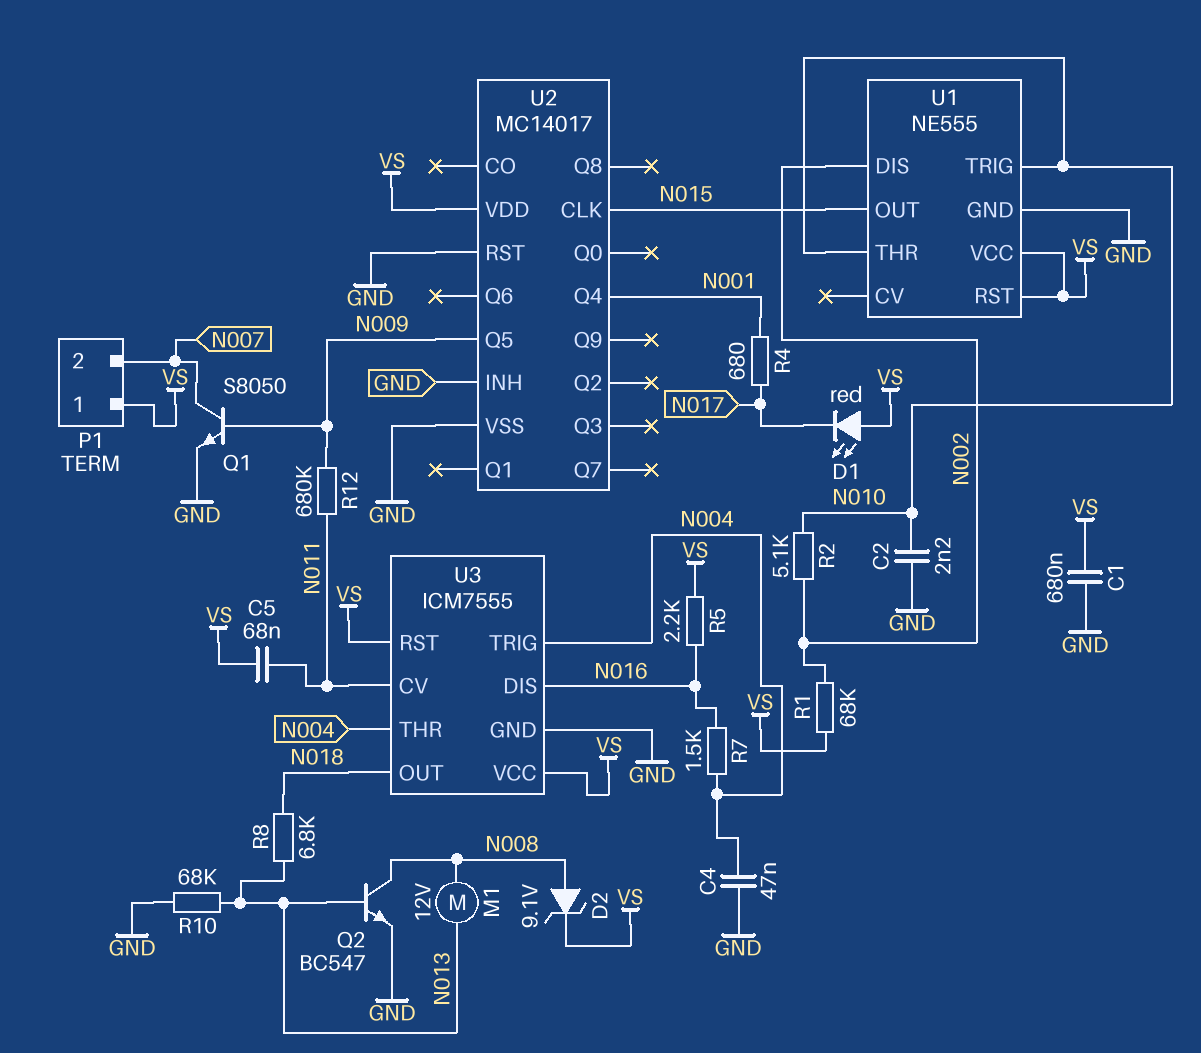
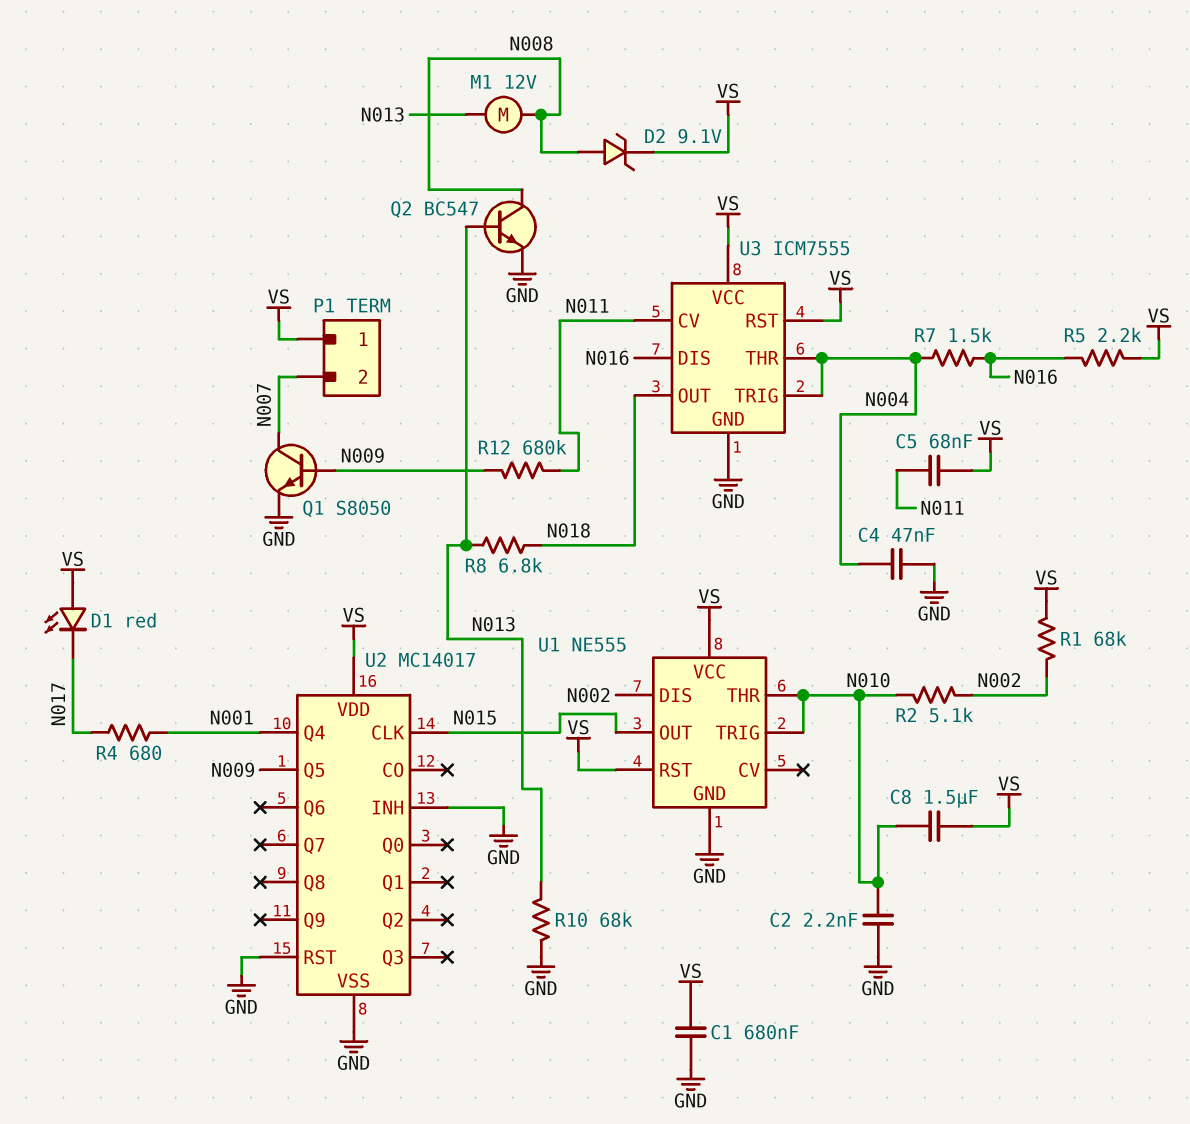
C8: none -> 1.5uF (N010, VS)

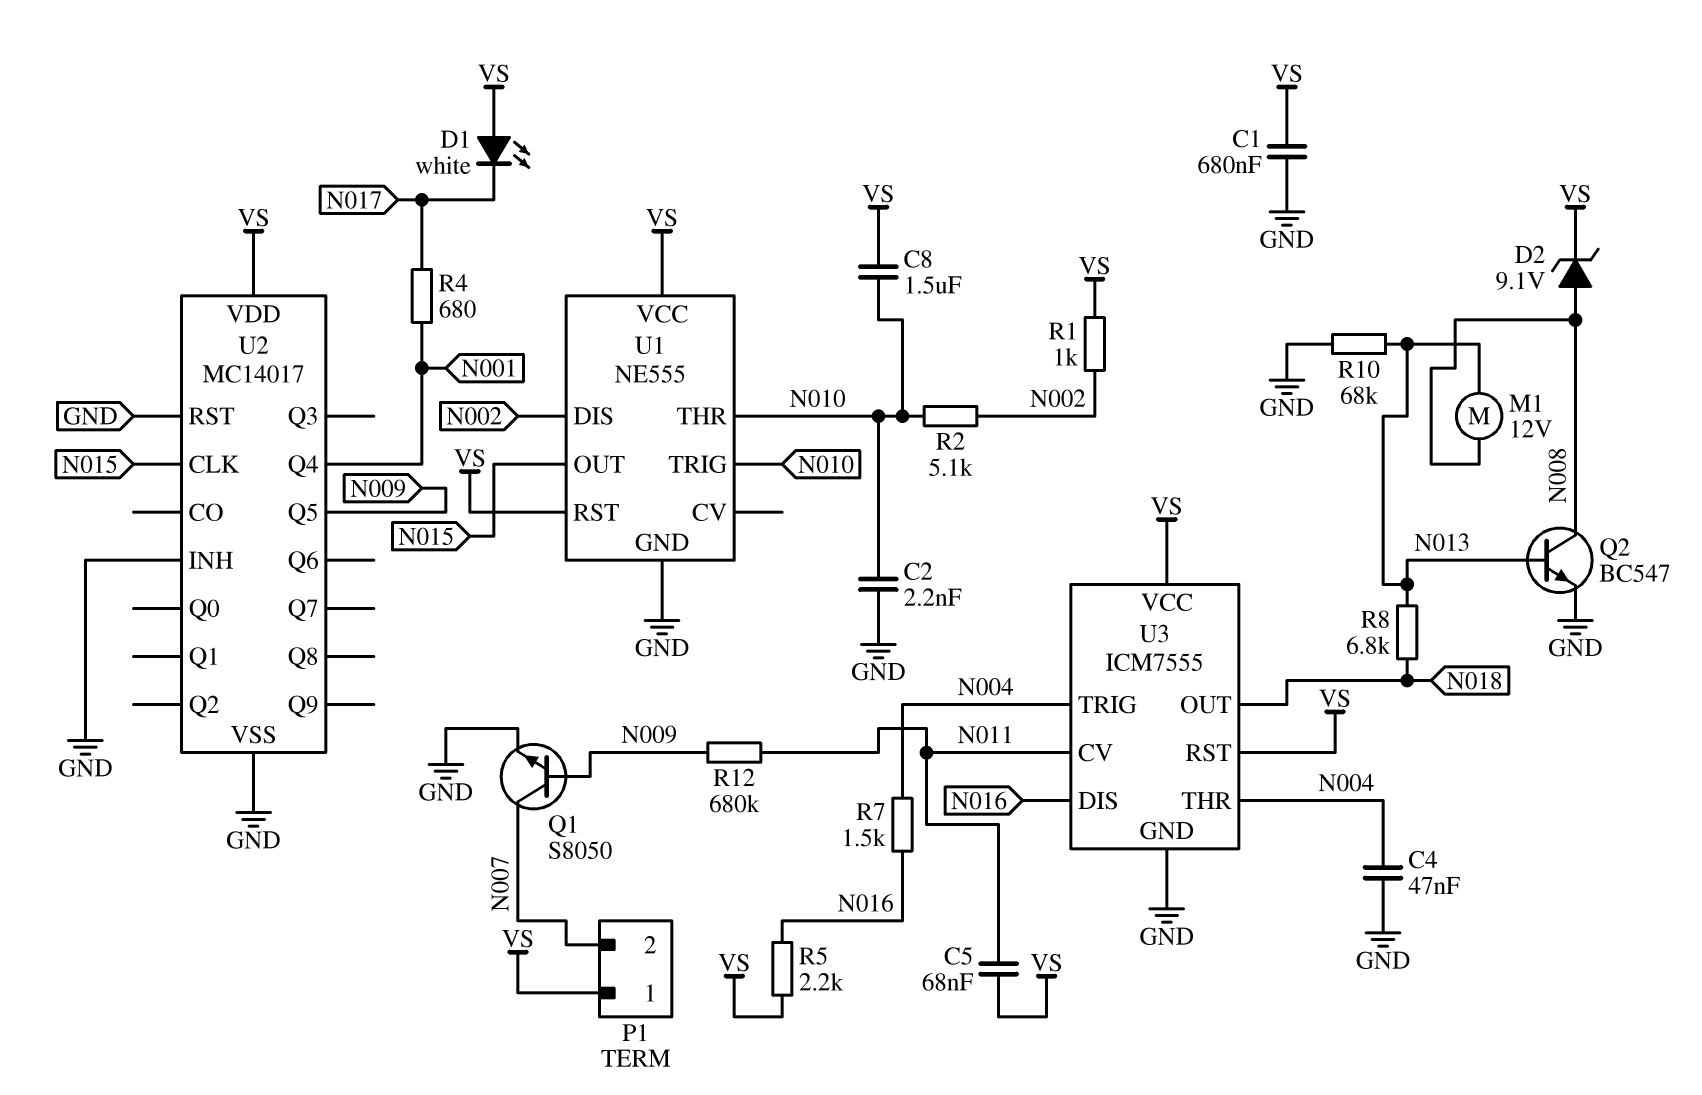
D1: LED red (A VS, K N017) -> LED white (A VS, K N017)
R1: 68k (N002, VS) -> 1k (N002, VS)

